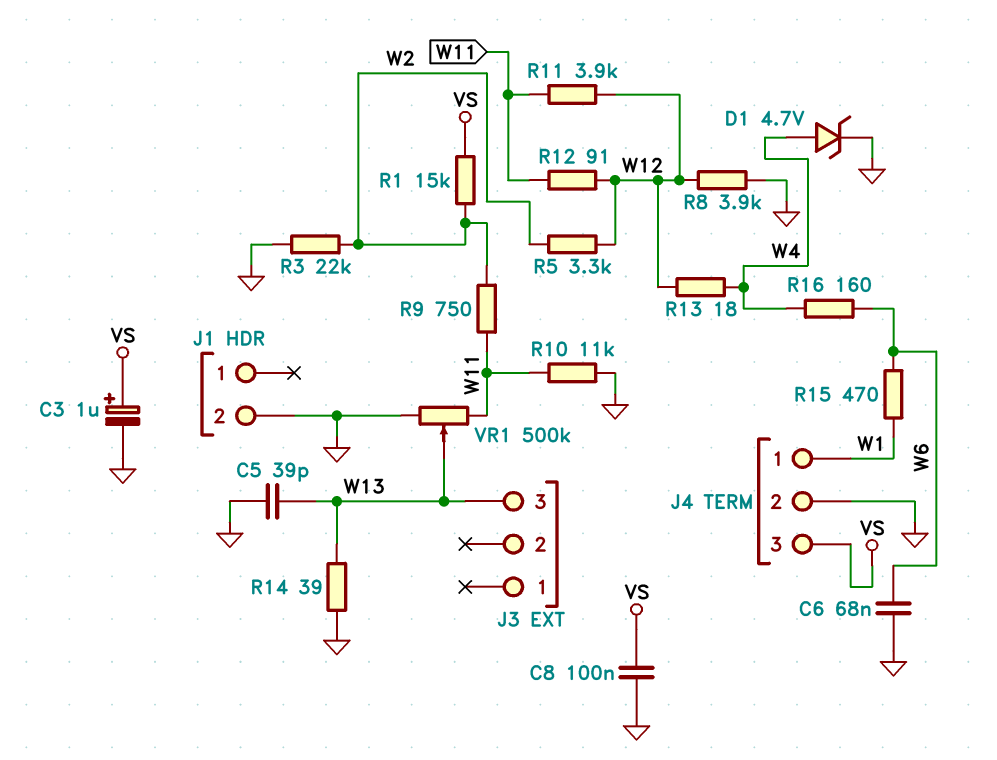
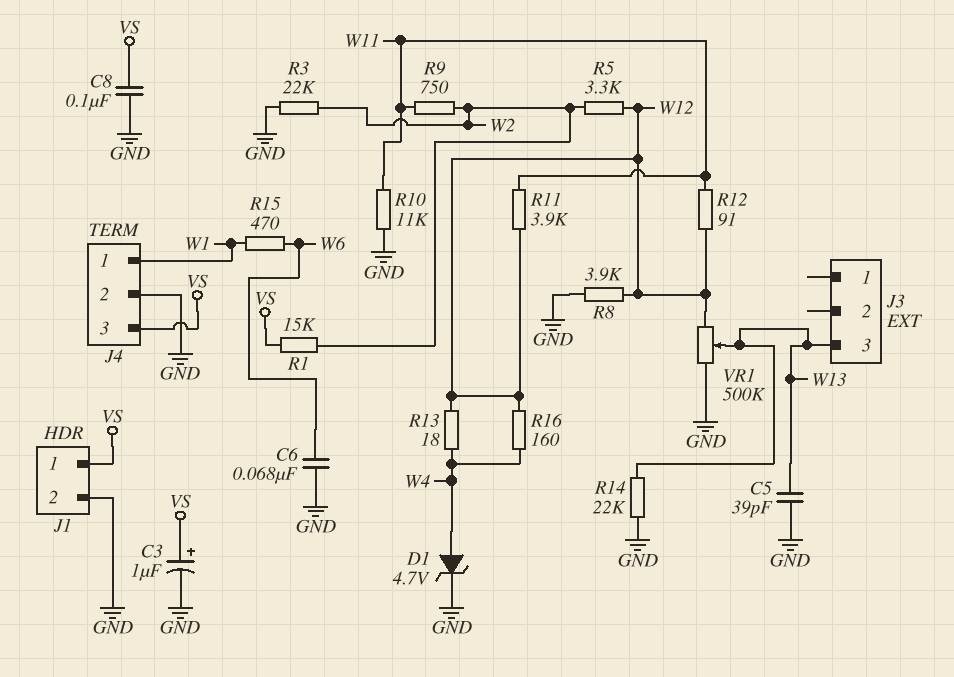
J1 pin 1: none -> VS
R14: 39 (GND, W13) -> 22k (GND, W13)
R16: 160 (W4, W6) -> 160 (W4, W12)
VR1: 500k (GND, W11, wiper W13) -> 500k (GND, W12, wiper W13)

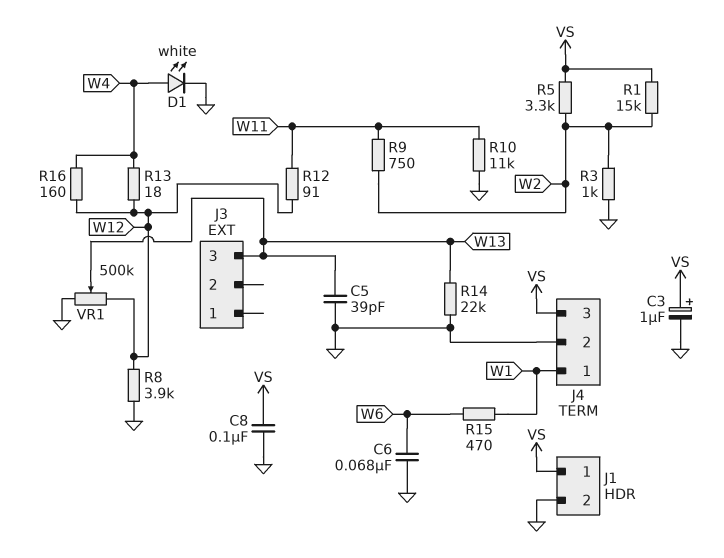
D1: zener 4.7V (A W4, K GND) -> LED white (A W4, K GND)
R3: 22k (GND, W2) -> 1k (GND, W2)
R5: 3.3k (W2, W12) -> 3.3k (VS, W2)
R11: 3.9k (W11, W12) -> none

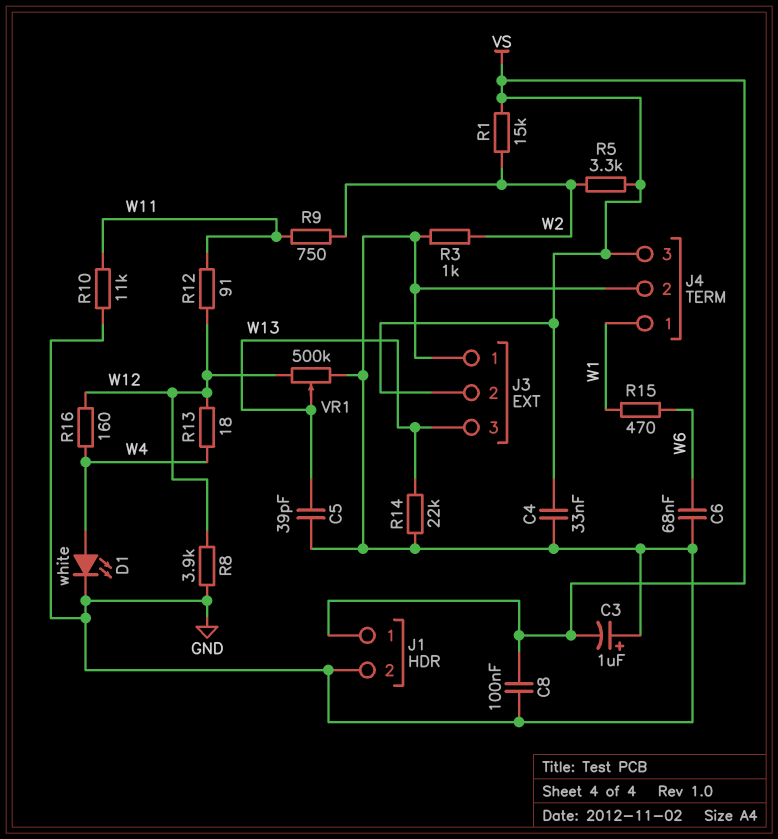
C3: 1uF (plus VS, minus GND) -> 1uF (plus GND, minus VS)
C4: none -> 33nF (GND, VS)
J3 pin 1: none -> GND
J3 pin 2: none -> VS

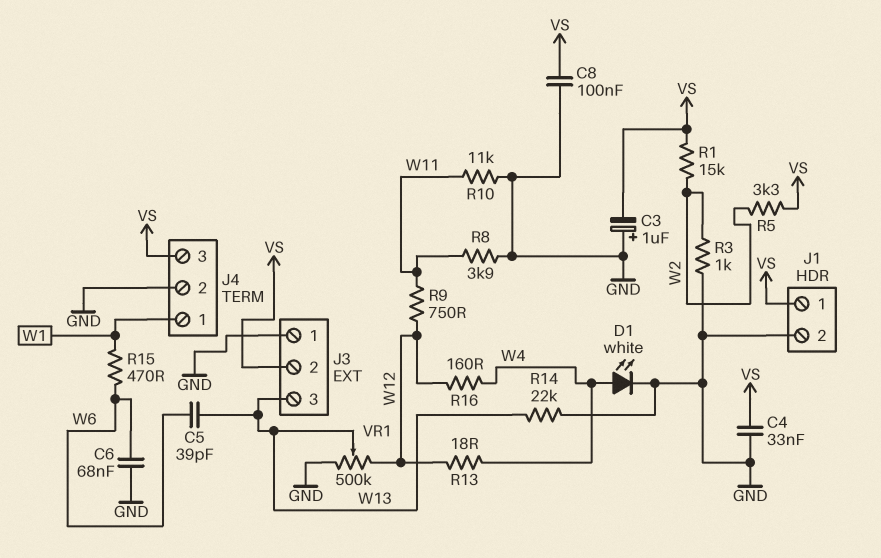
C5: 39pF (GND, W13) -> 39pF (W6, W13)
R8: 3.9k (GND, W12) -> 3.9k (GND, W11)
R9: 750 (W2, W11) -> 750 (W11, W12)
R12: 91 (W11, W12) -> none

